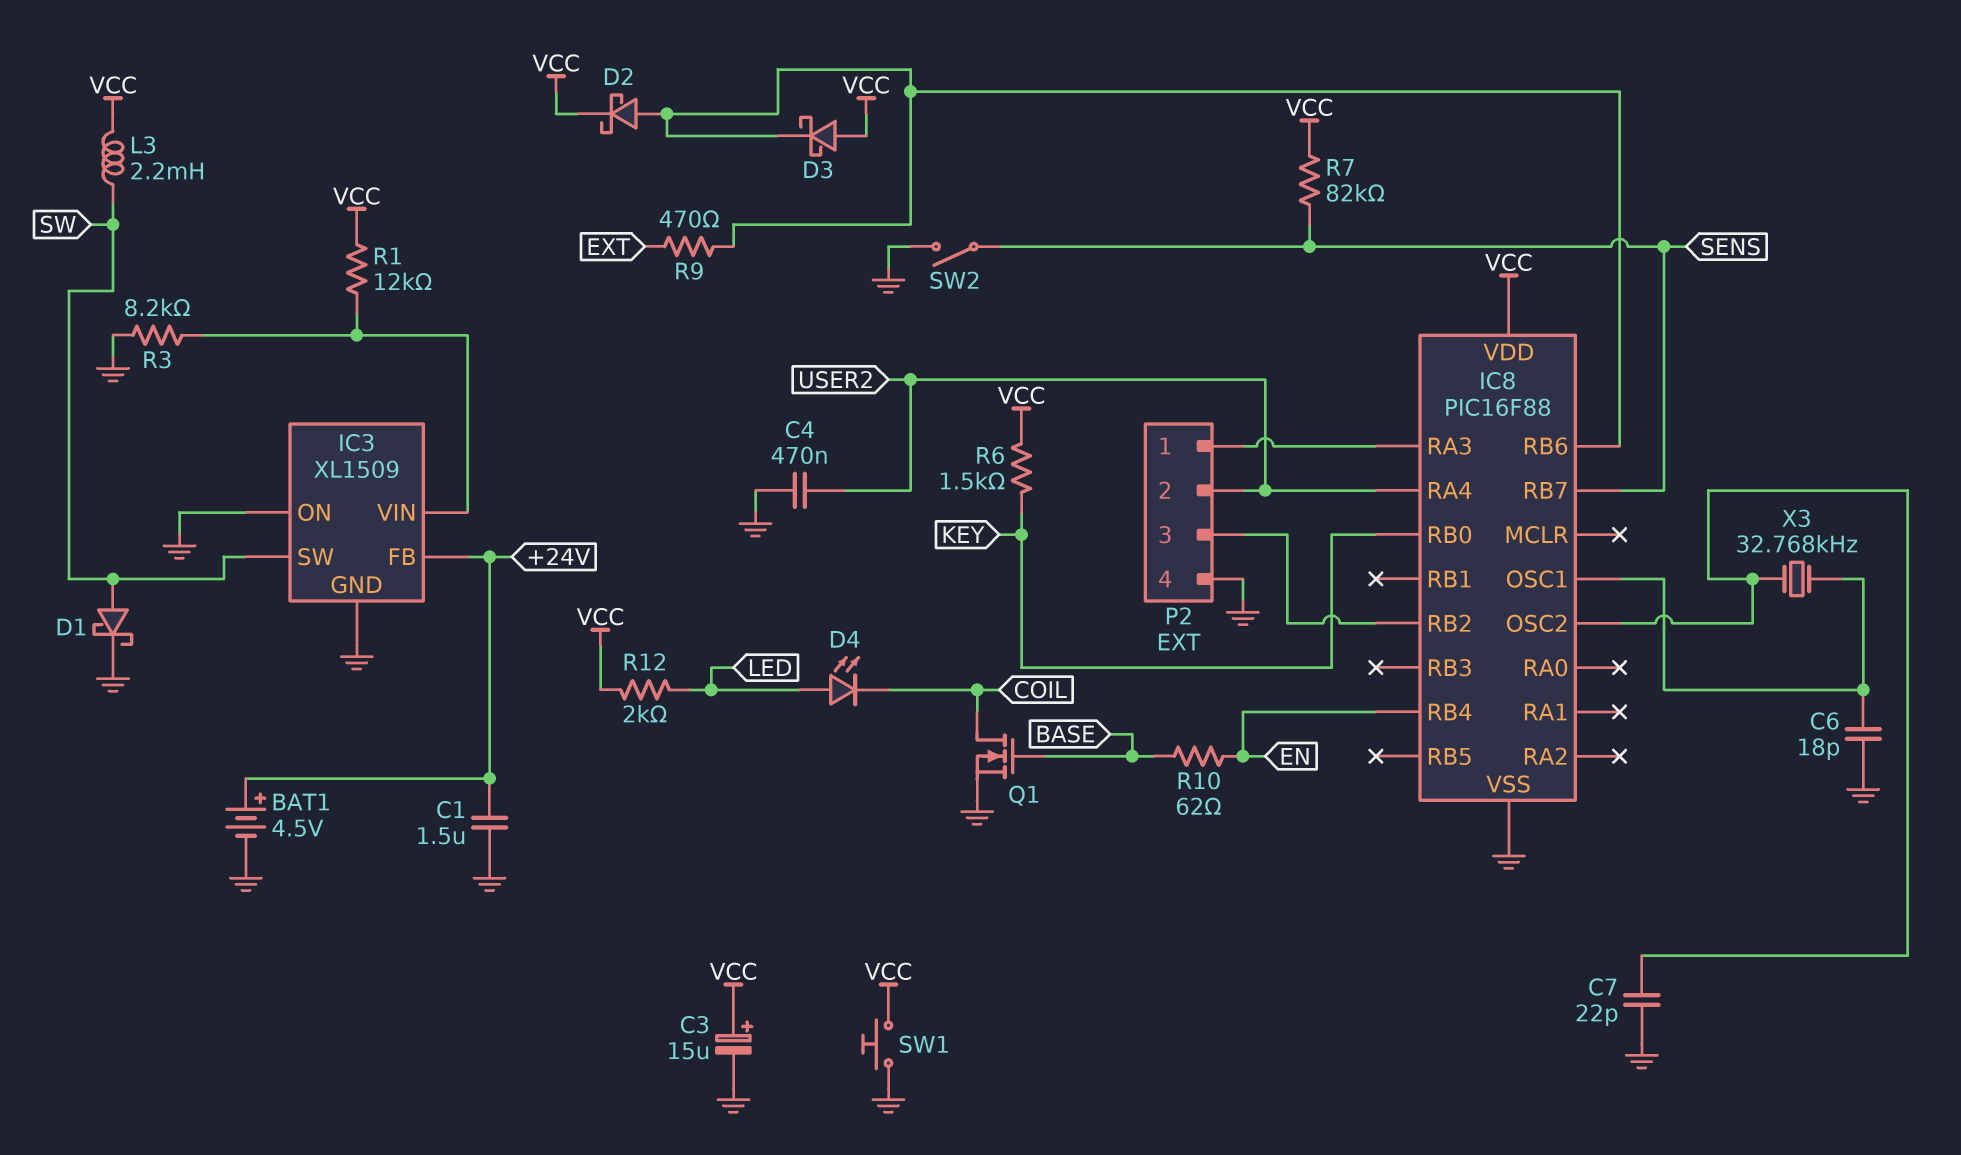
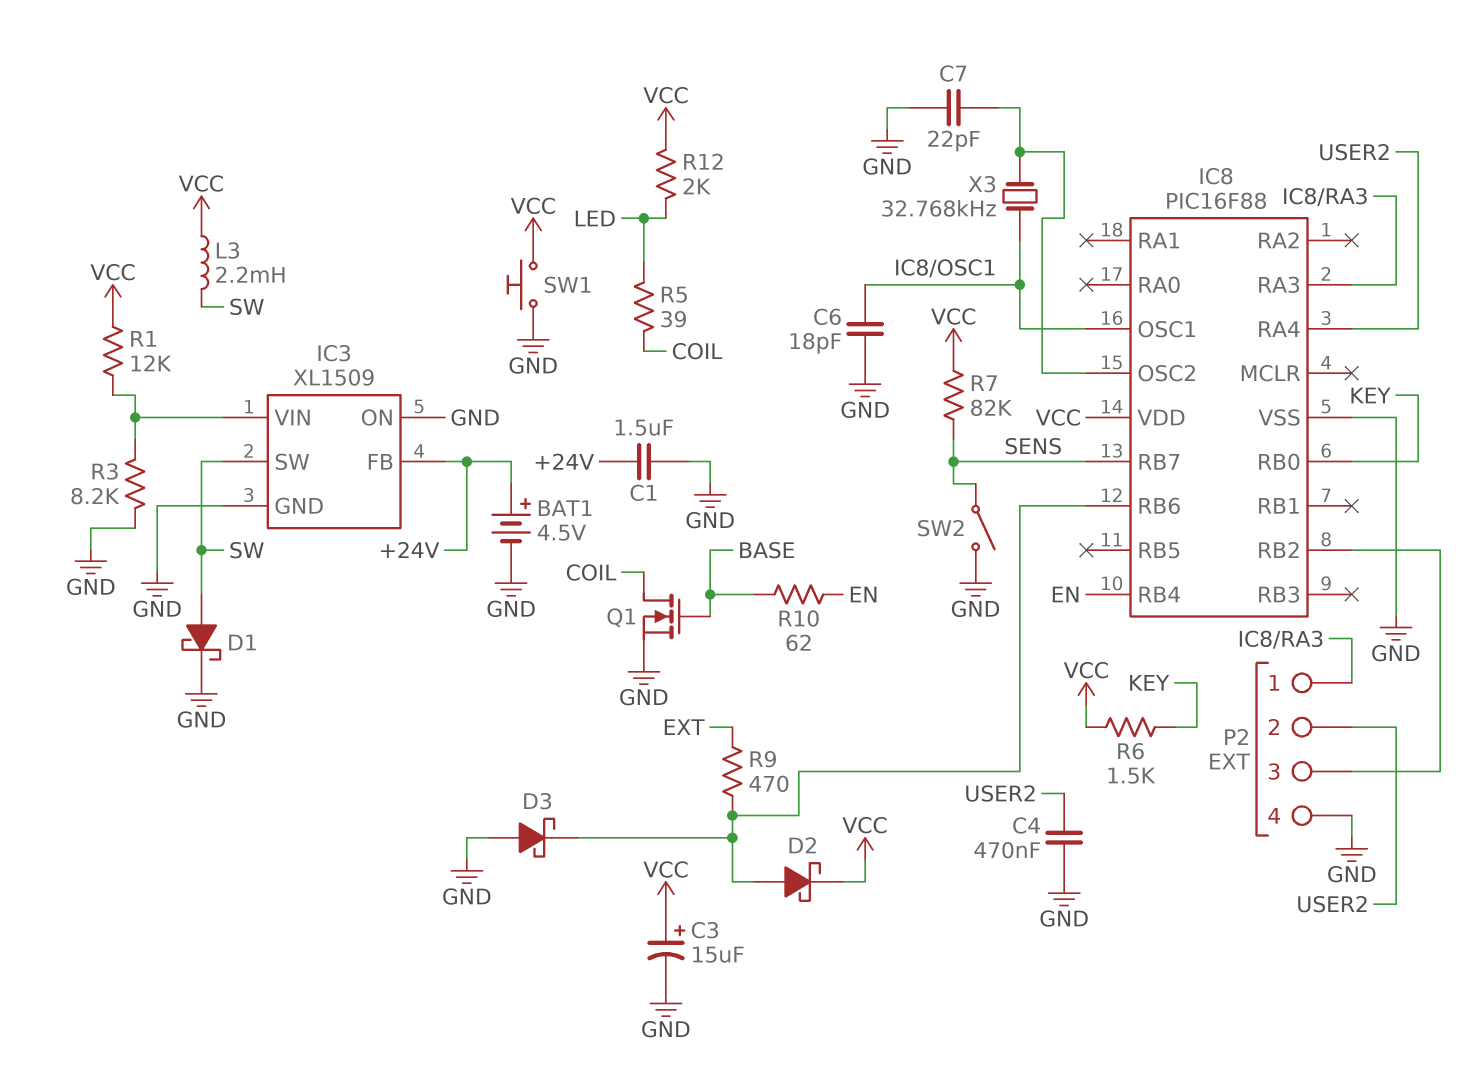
D3: schottky (A VCC, K IC8/RB6) -> schottky (A GND, K IC8/RB6)
D4: LED (A LED, K COIL) -> none
R5: none -> 39 (COIL, LED)

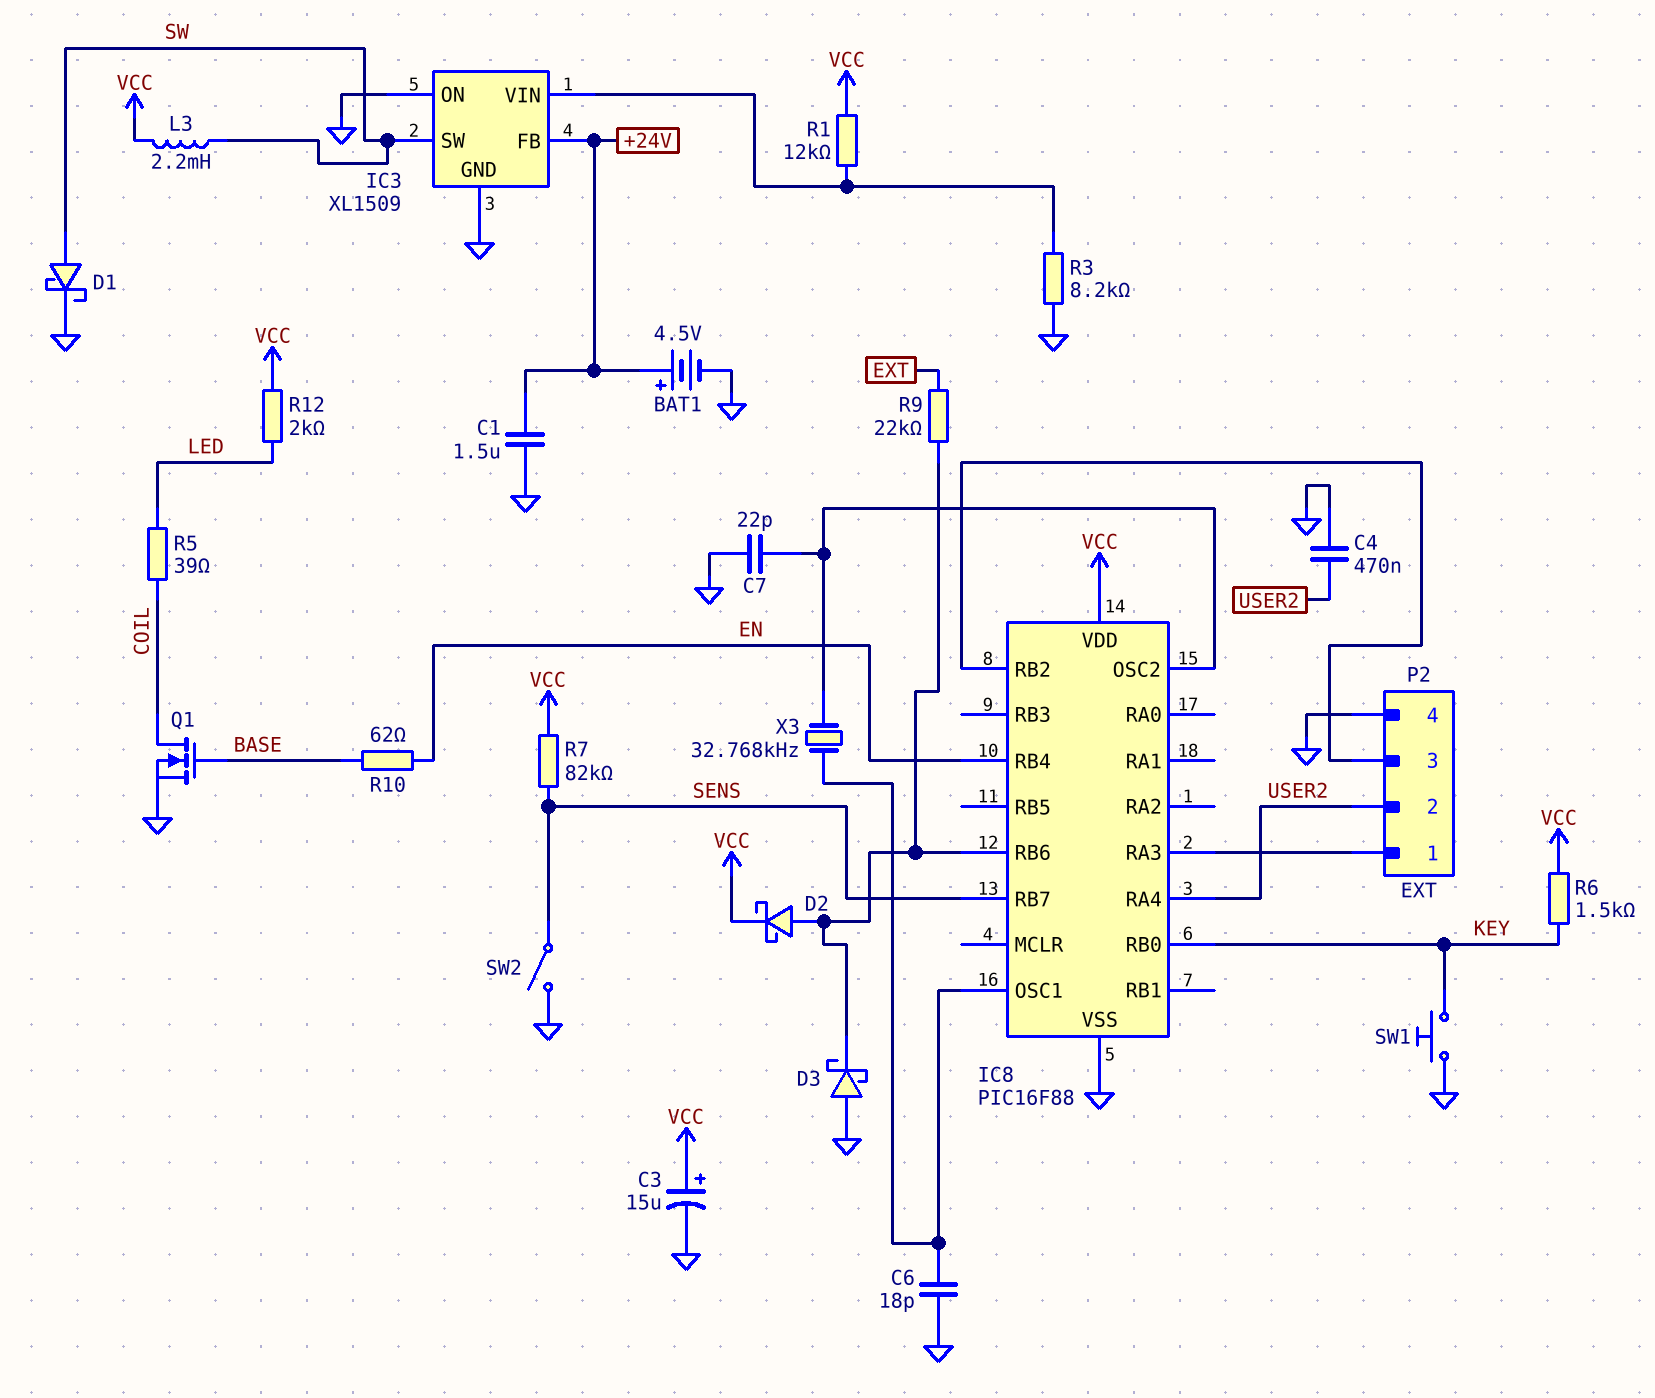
R9: 470 (EXT, IC8/RB6) -> 22k (EXT, IC8/RB6)
SW1: button (GND, VCC) -> button (GND, KEY)

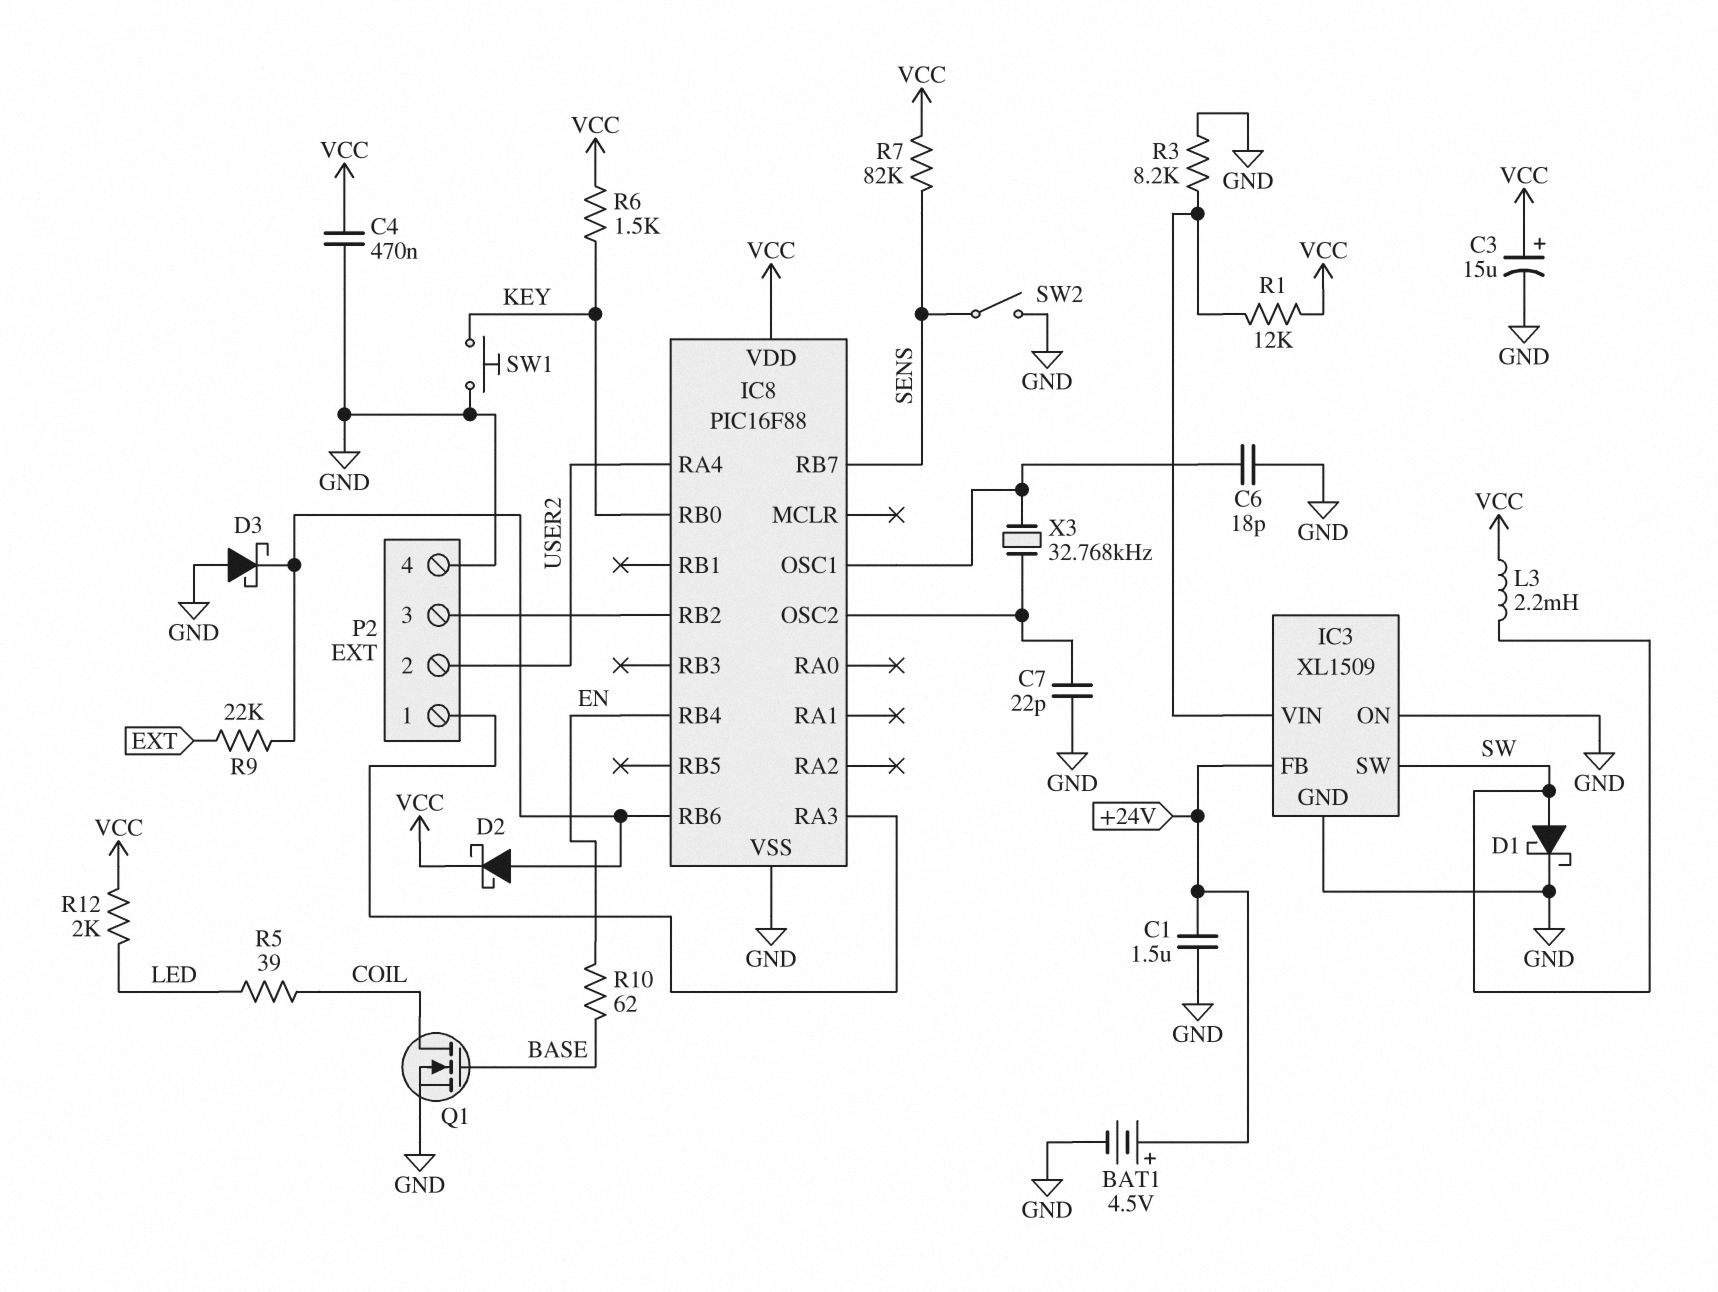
C4: 470nF (GND, USER2) -> 470nF (GND, VCC)

